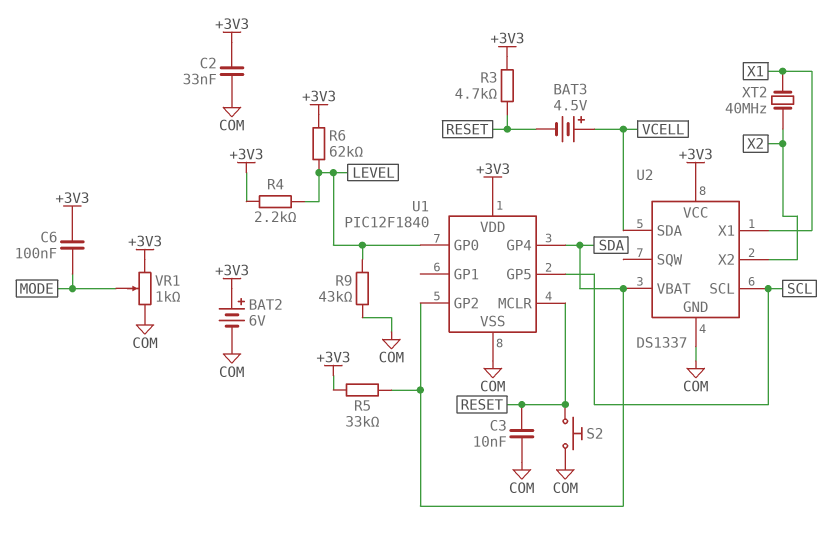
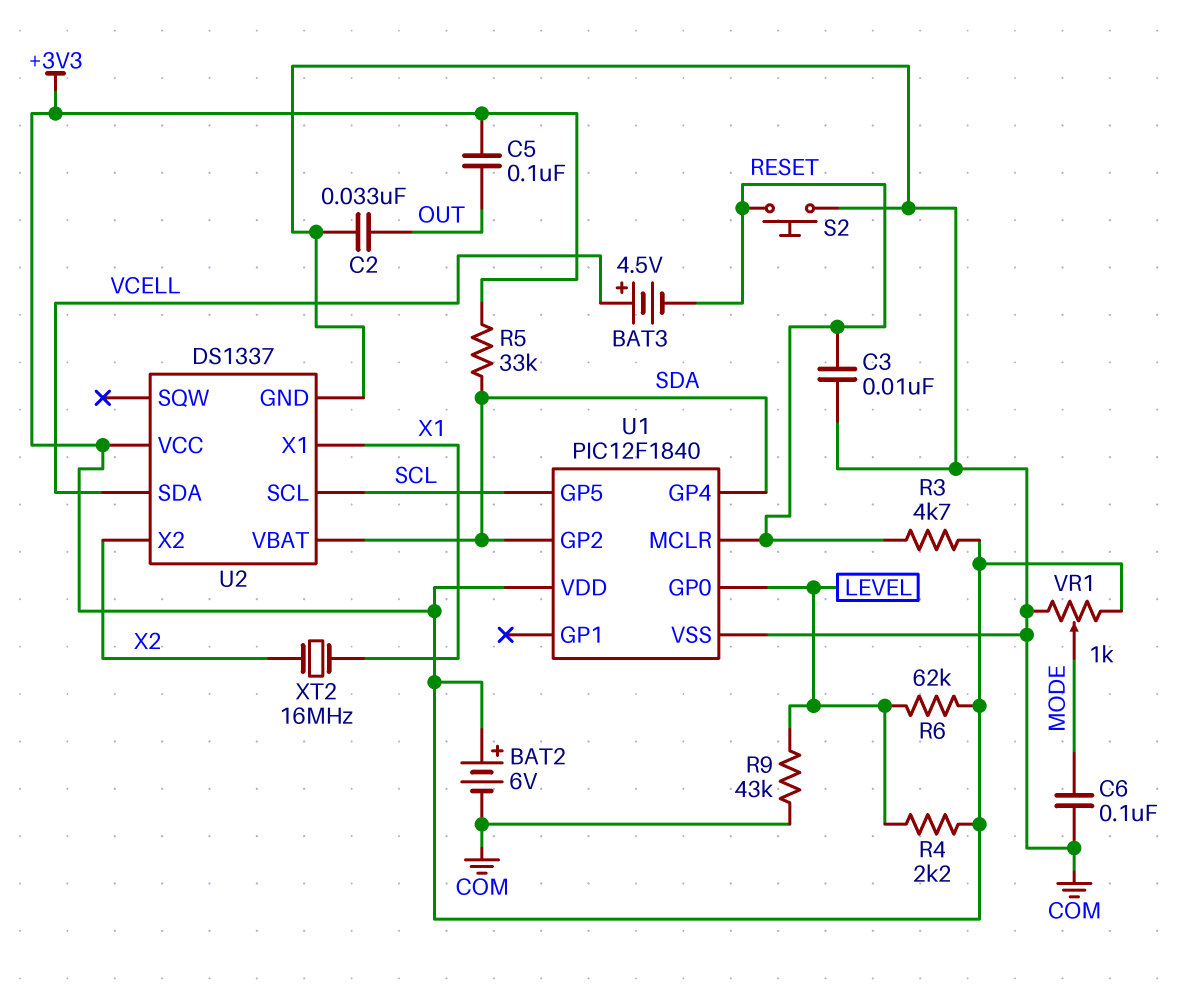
C2: 33nF (+3V3, COM) -> 33nF (COM, OUT)
C5: none -> 100nF (+3V3, OUT)
C6: 100nF (+3V3, MODE) -> 100nF (COM, MODE)
XT2: 40MHz (X1, X2) -> 16MHz (X1, X2)

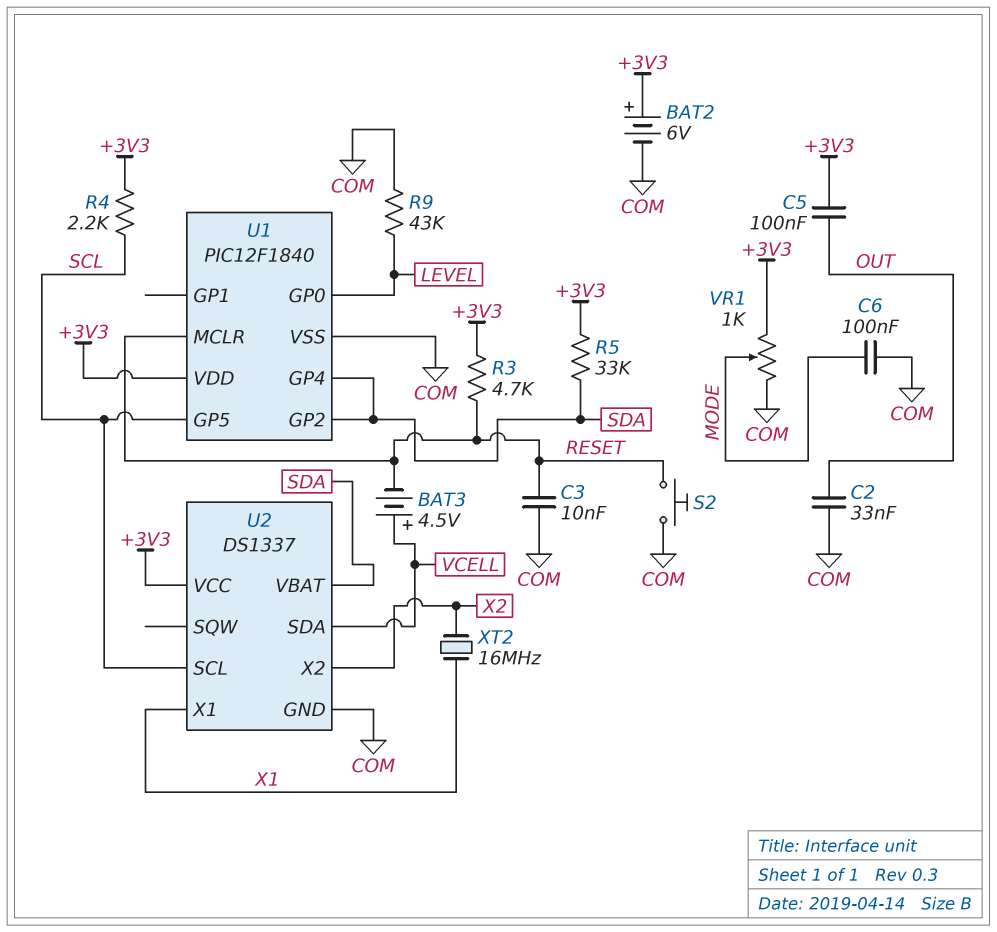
R4: 2.2k (+3V3, LEVEL) -> 2.2k (+3V3, SCL)
R6: 62k (+3V3, LEVEL) -> none

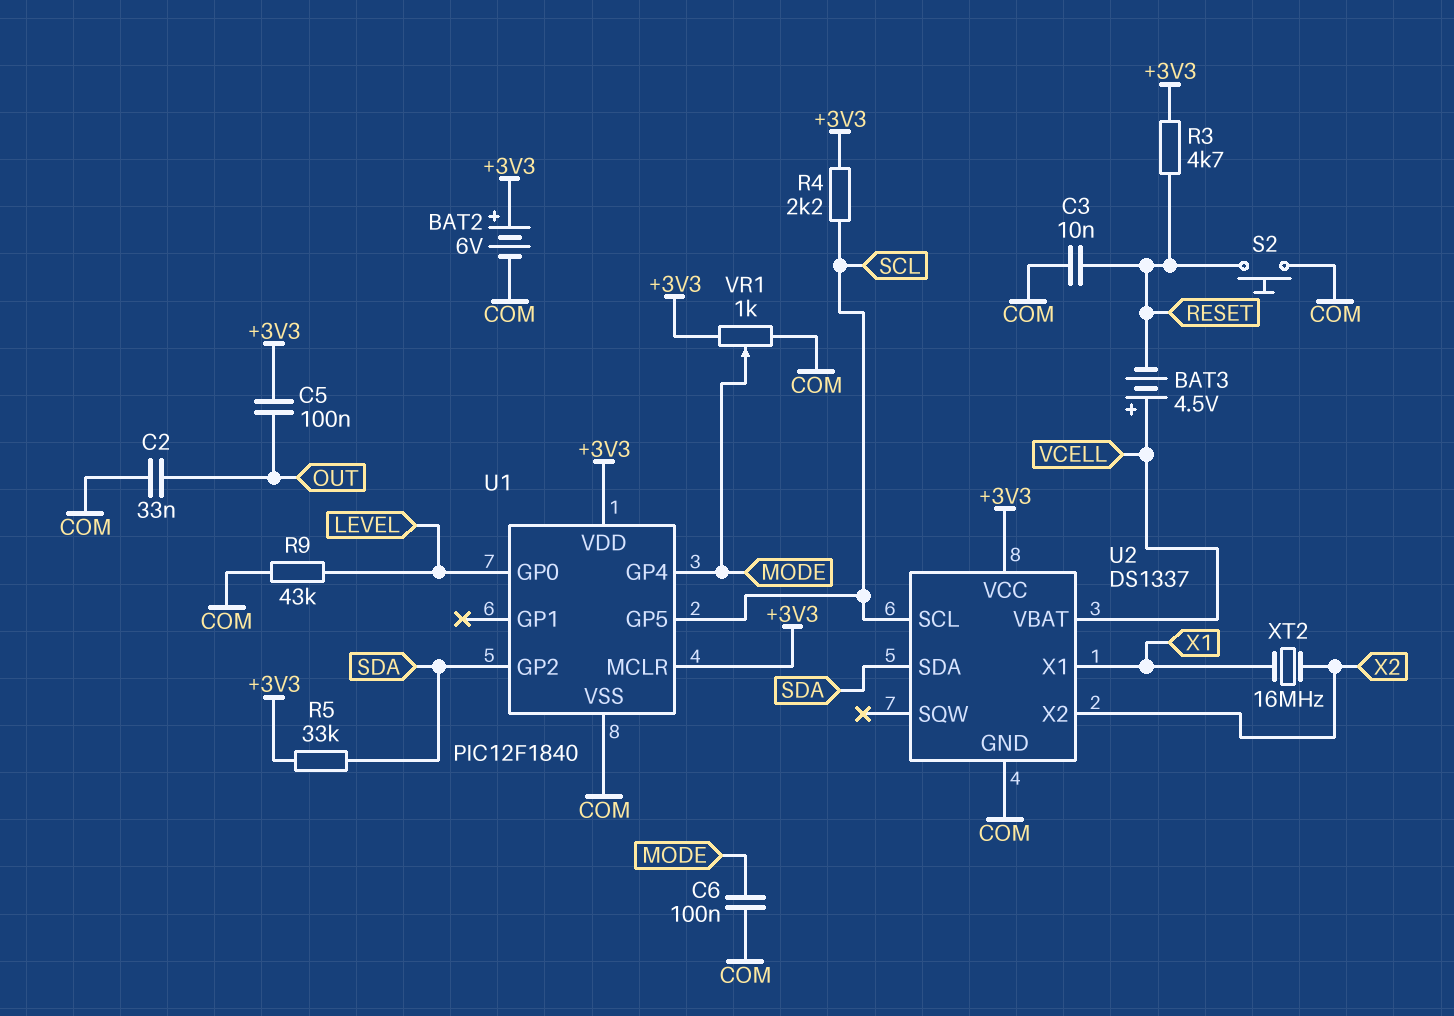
U1 pin GP4: SDA -> MODE
U1 pin MCLR: RESET -> +3V3
U2 pin SDA: VCELL -> SDA
U2 pin VBAT: SDA -> VCELL

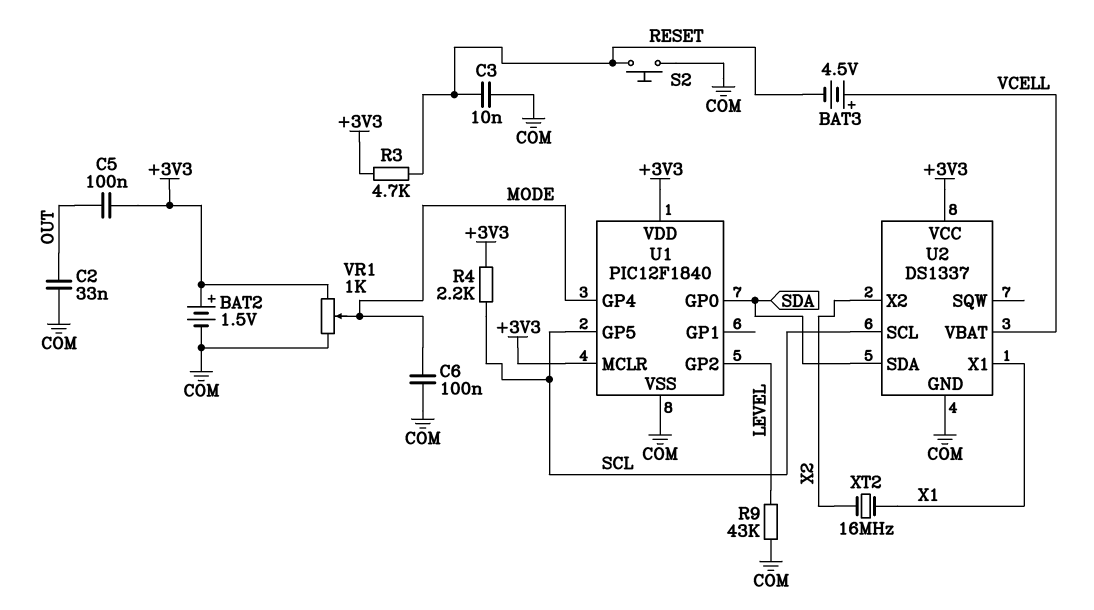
BAT2: 6V (plus +3V3, minus COM) -> 1.5V (plus +3V3, minus COM)
R5: 33k (+3V3, SDA) -> none
U1 pin GP0: LEVEL -> SDA
U1 pin GP2: SDA -> LEVEL

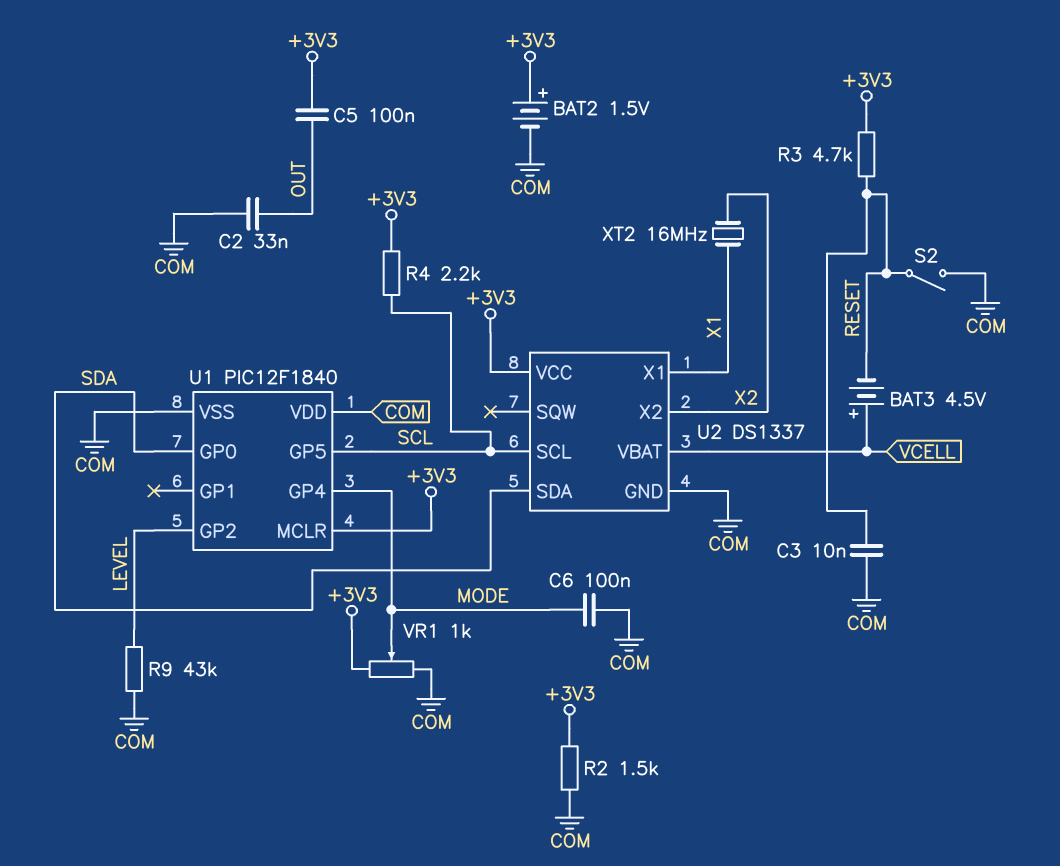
R2: none -> 1.5k (+3V3, COM)
S2: button (COM, RESET) -> switch (COM, RESET)
U1 pin VDD: +3V3 -> COM

